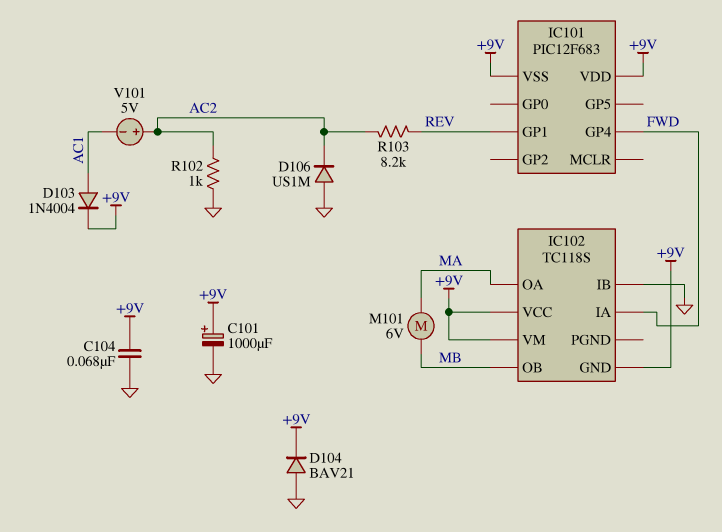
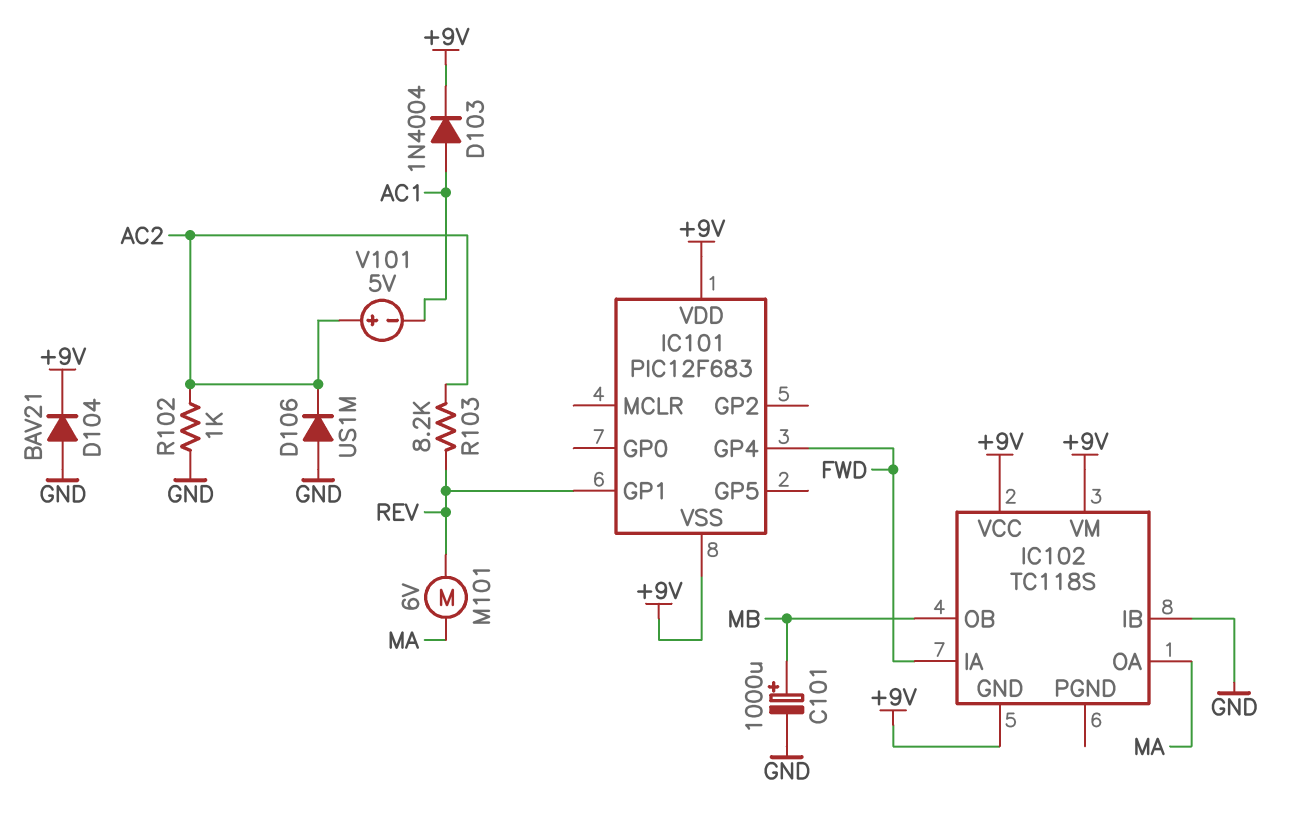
C101: 1000uF (plus +9V, minus GND) -> 1000uF (plus MB, minus GND)
C104: 68nF (+9V, GND) -> none
M101: motor 6V (MA, MB) -> motor 6V (MA, REV)

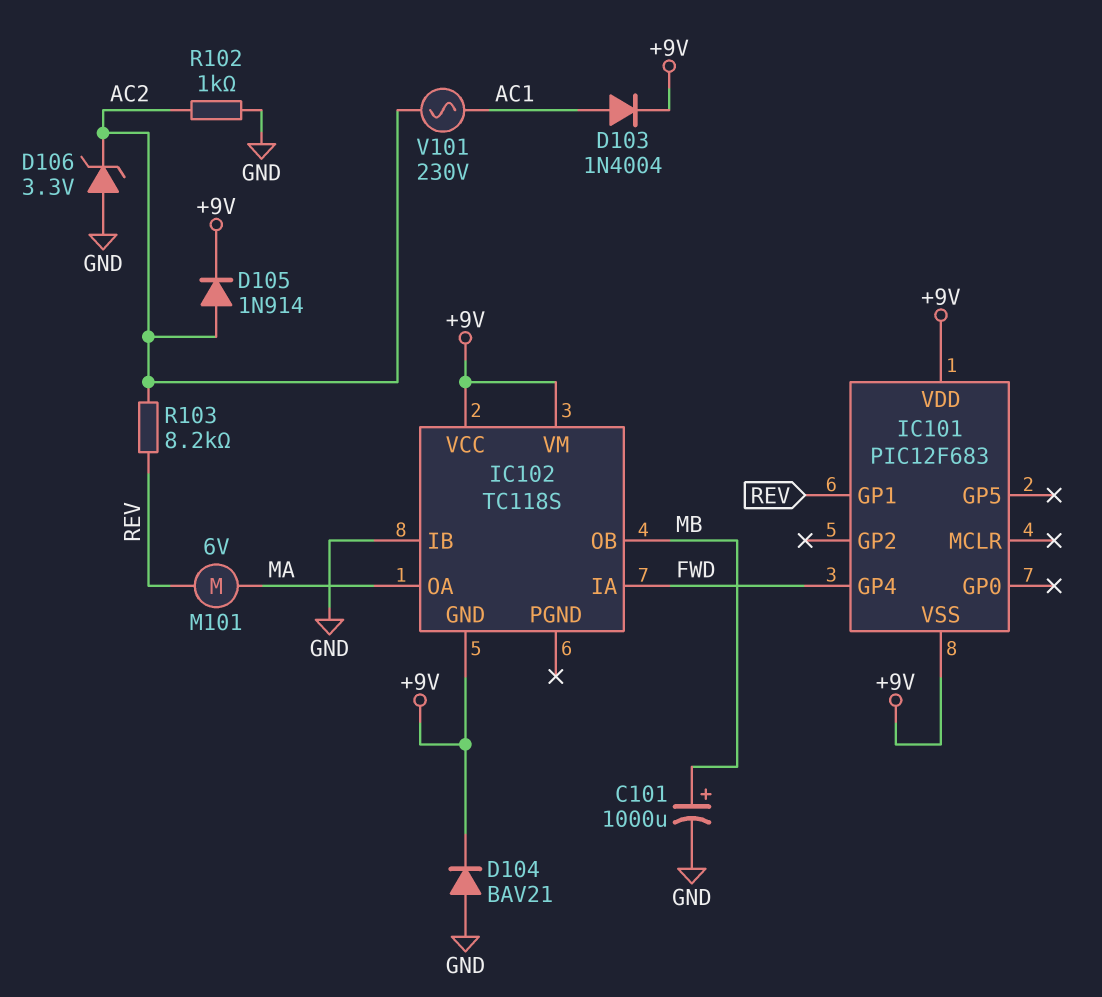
D105: none -> diode 1N914 (A AC2, K +9V)
D106: diode US1M (A GND, K AC2) -> zener 3.3V (A GND, K AC2)
V101: 5V (plus AC2, minus AC1) -> AC 230V (AC1, AC2)

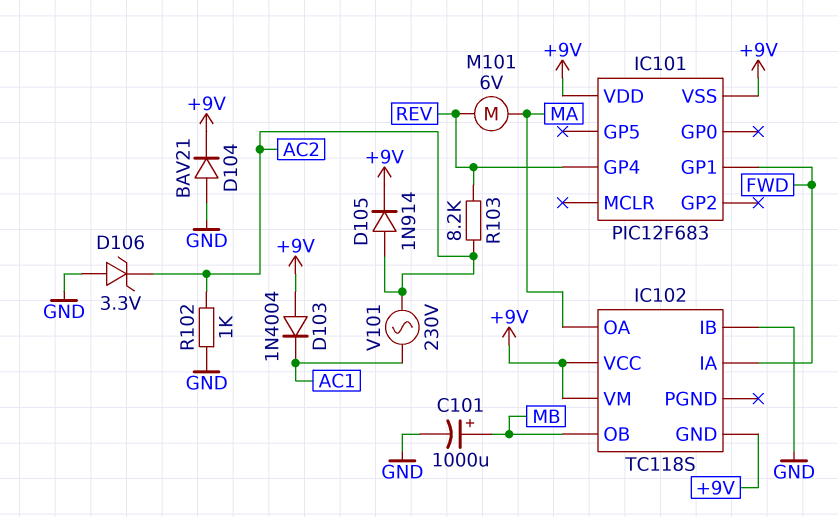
D103: diode 1N4004 (A AC1, K +9V) -> diode 1N4004 (A +9V, K AC1)
IC101 pin GP1: REV -> FWD
IC101 pin GP4: FWD -> REV

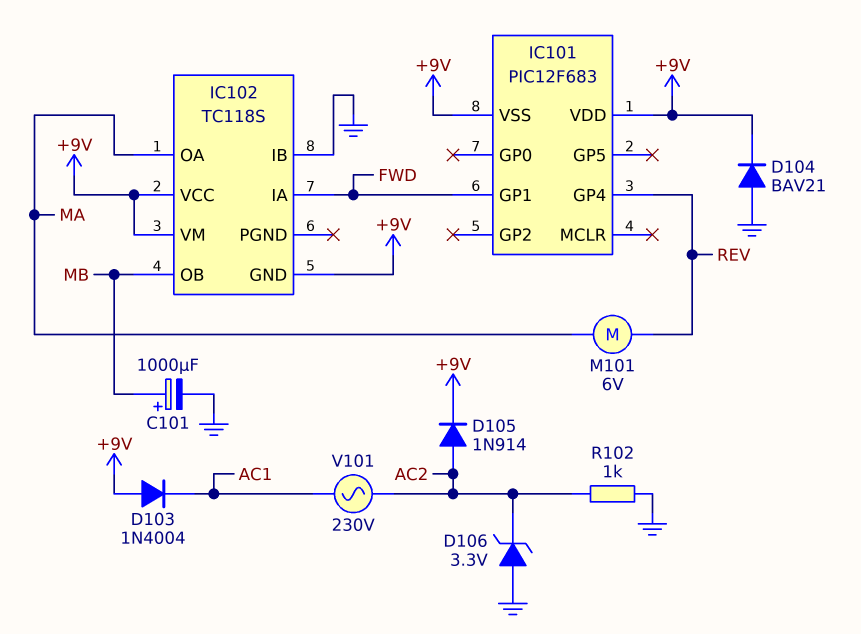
R103: 8.2k (AC2, REV) -> none

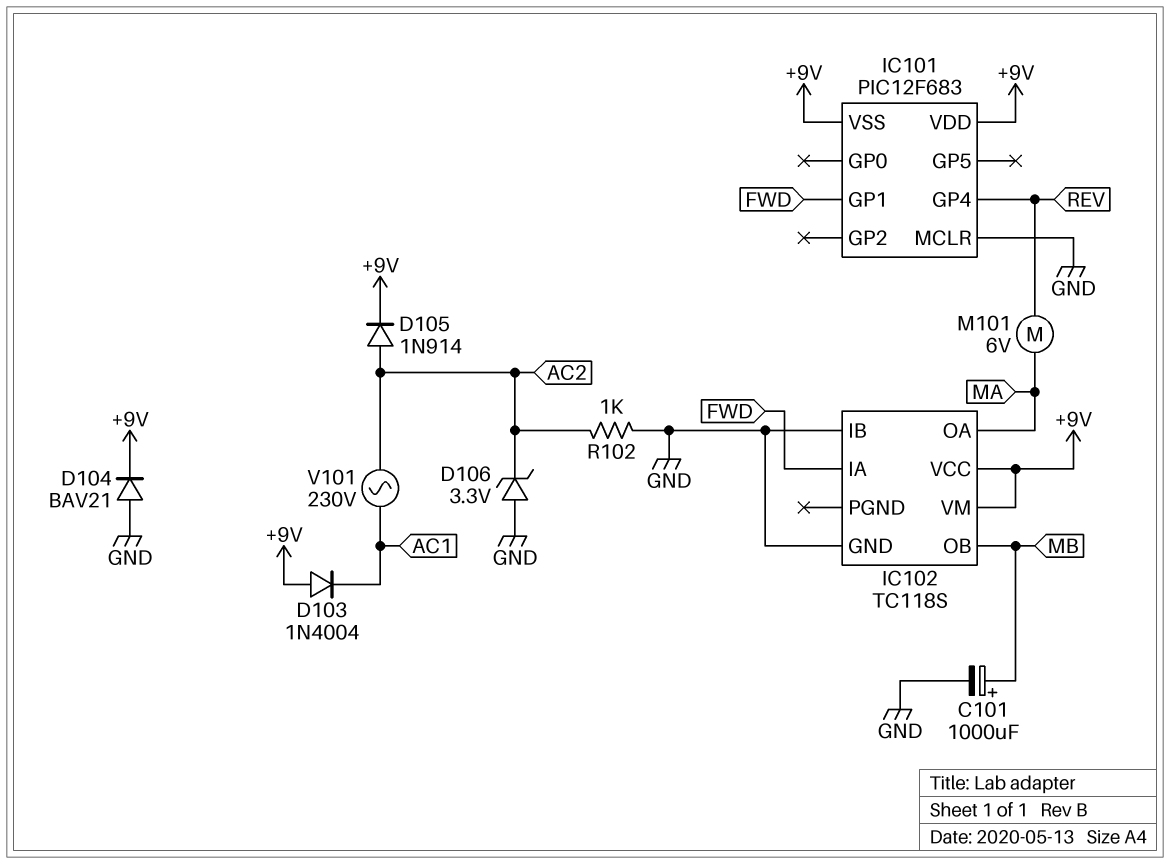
IC101 pin MCLR: none -> GND
IC102 pin GND: +9V -> GND

